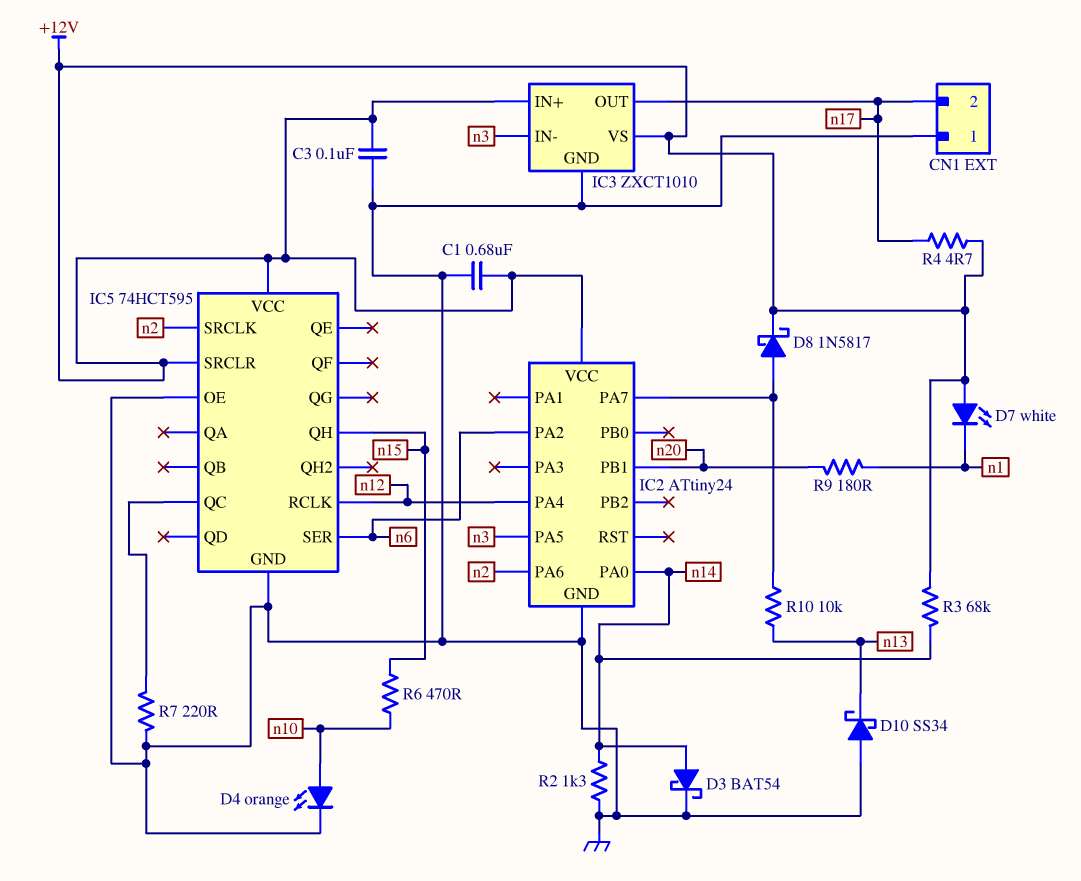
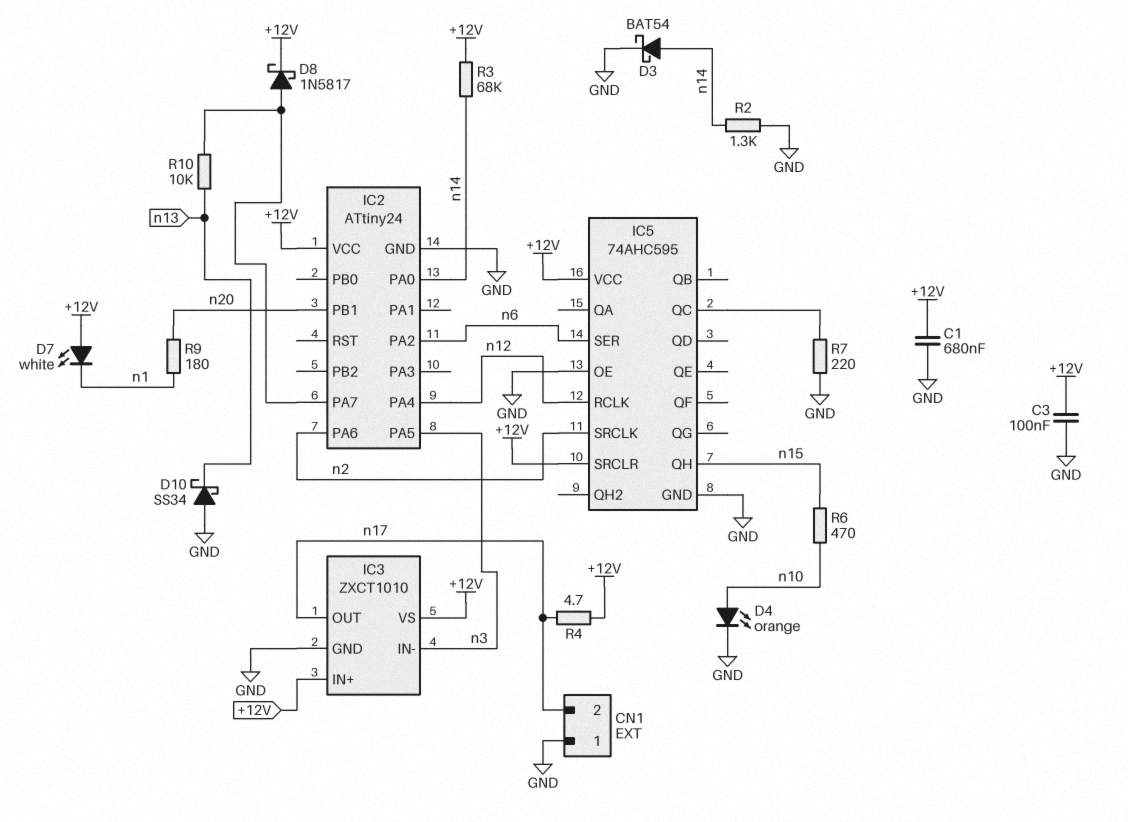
IC5: 74HCT595 -> 74AHC595

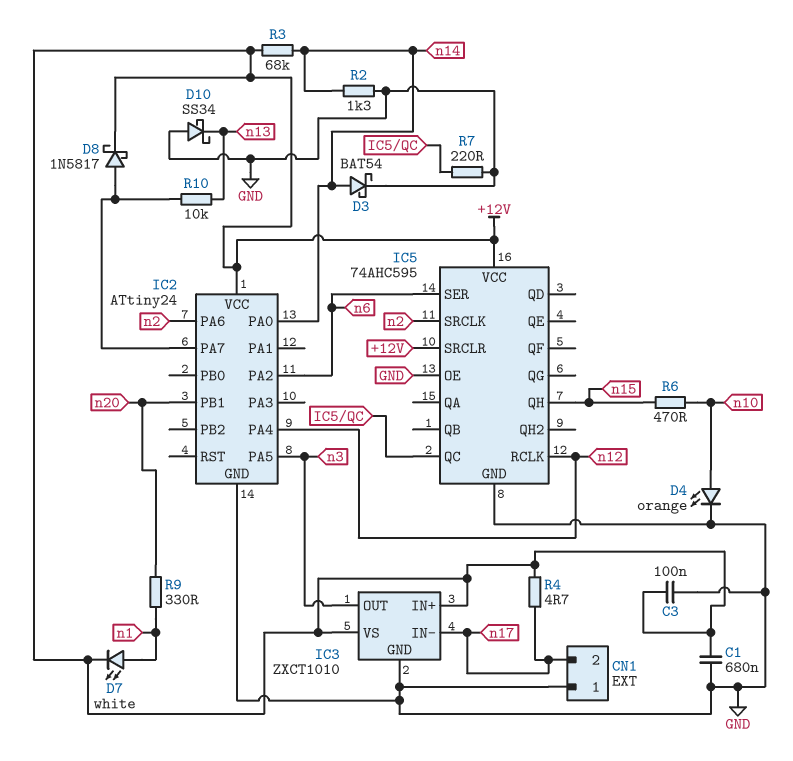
D7: LED white (A +12V, K n1) -> LED white (A n1, K +12V)
IC3 pin IN-: n3 -> n17
IC3 pin OUT: n17 -> n3
R9: 180 (n1, n20) -> 330 (n1, n20)

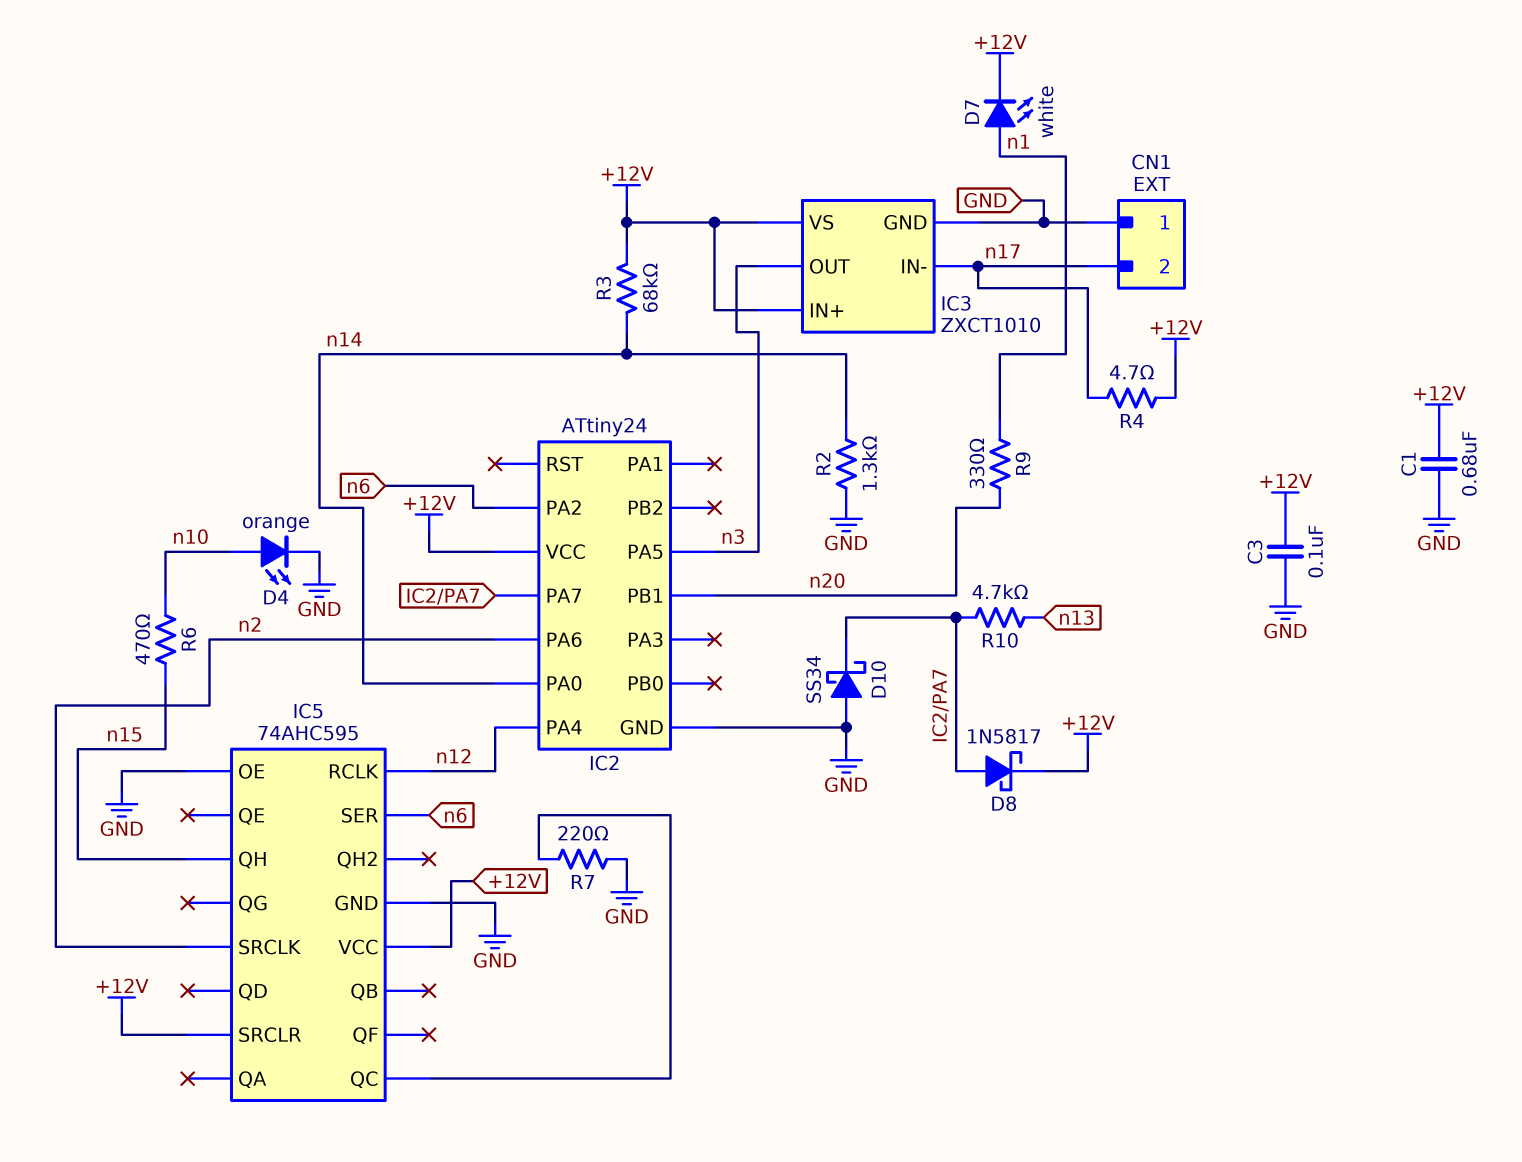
D3: schottky BAT54 (A n14, K GND) -> none
D10: schottky SS34 (A GND, K n13) -> schottky SS34 (A GND, K IC2/PA7)
R10: 10k (IC2/PA7, n13) -> 4.7k (IC2/PA7, n13)

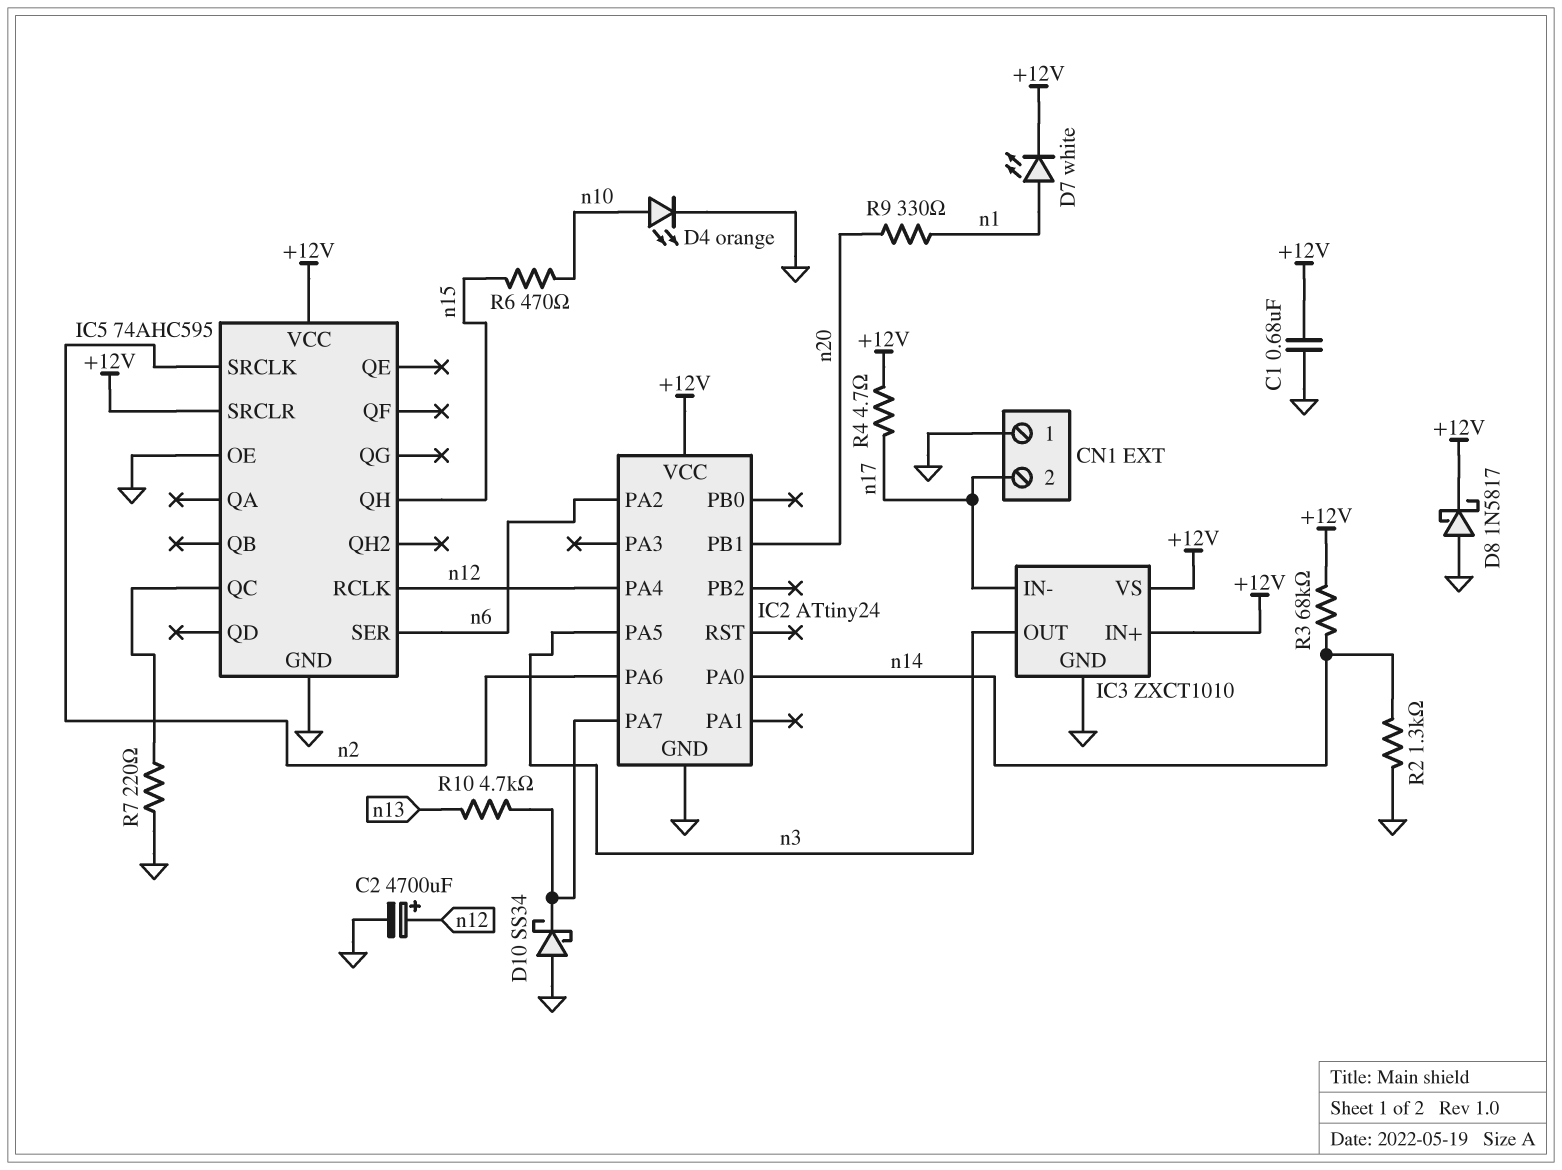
C2: none -> 4700uF (plus n12, minus GND)
C3: 100nF (+12V, GND) -> none
D8: schottky 1N5817 (A IC2/PA7, K +12V) -> schottky 1N5817 (A GND, K +12V)

